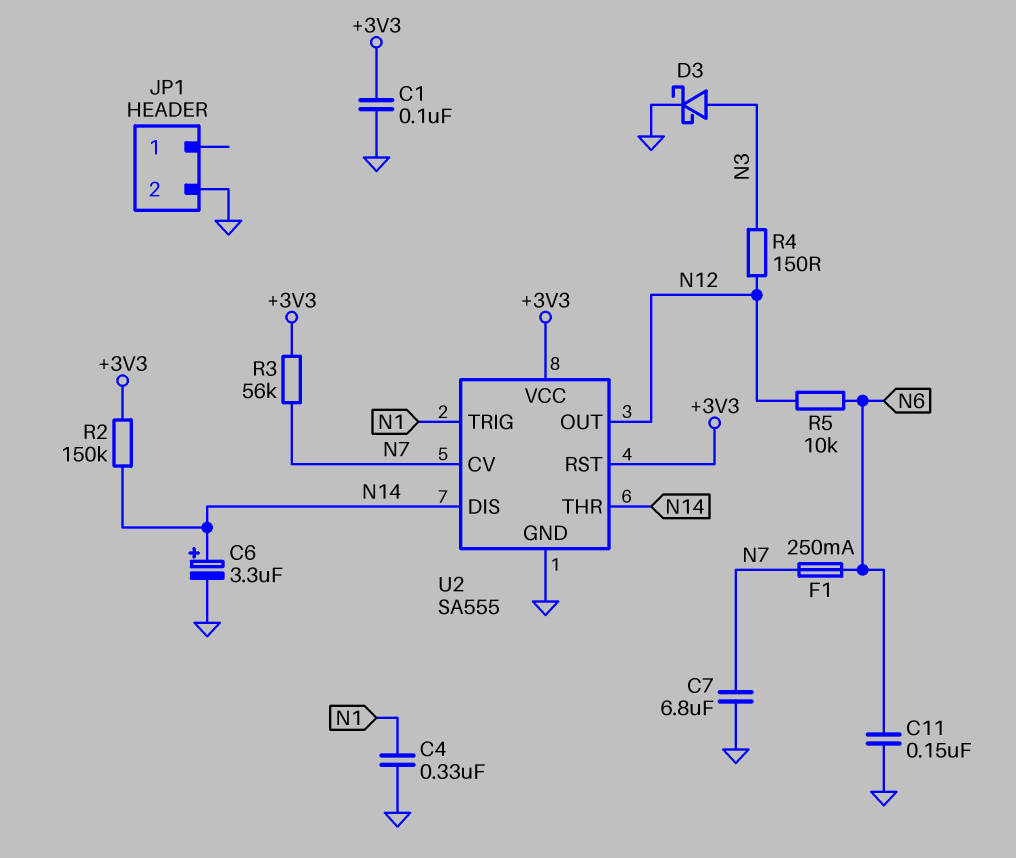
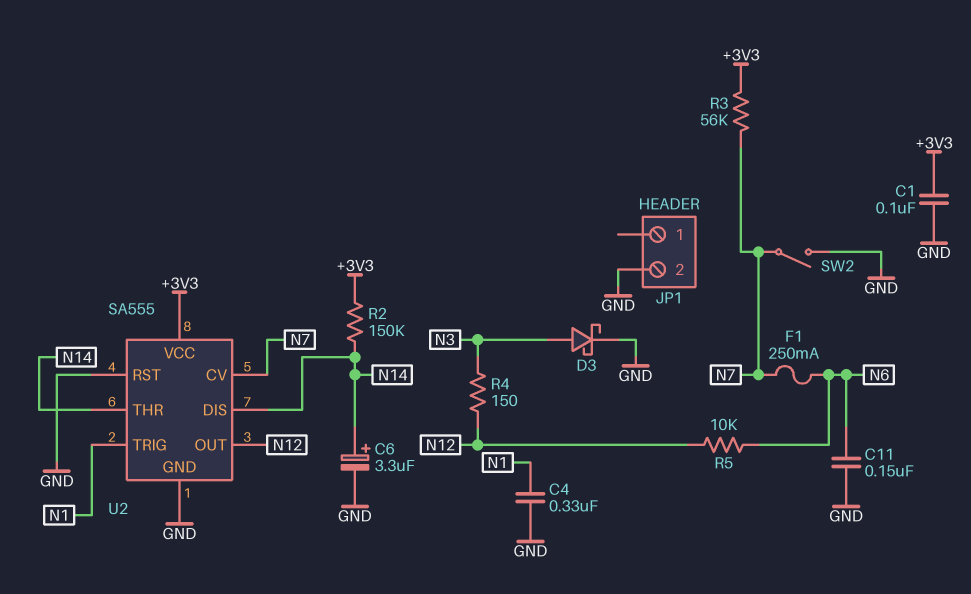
C7: 6.8uF (GND, N7) -> none
SW2: none -> switch (GND, N7)
U2 pin RST: +3V3 -> GND

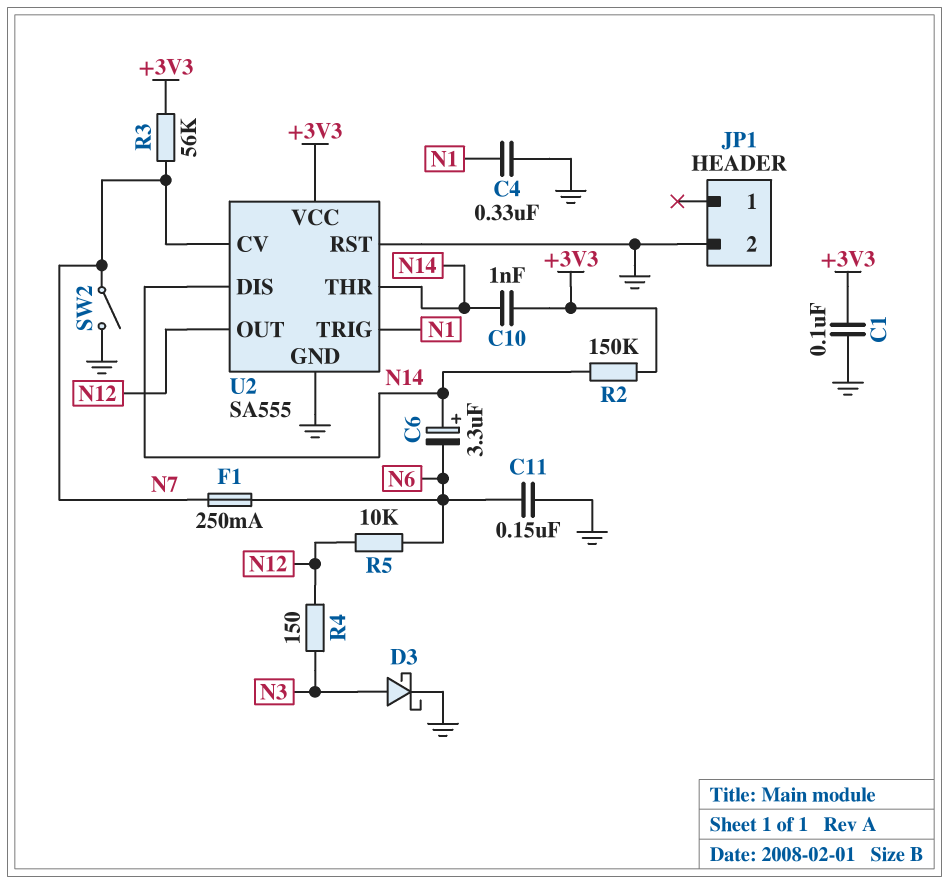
C6: 3.3uF (plus N14, minus GND) -> 3.3uF (plus N14, minus N6)
C10: none -> 1nF (+3V3, N14)

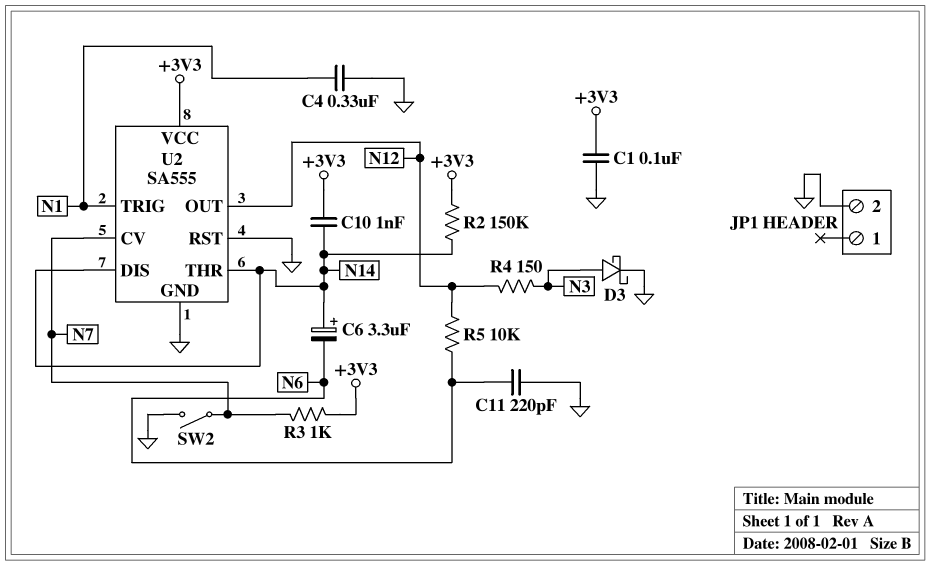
C11: 150nF (GND, N6) -> 220pF (GND, N6)
F1: 250mA (N6, N7) -> none
R3: 56k (+3V3, N7) -> 1k (+3V3, N7)

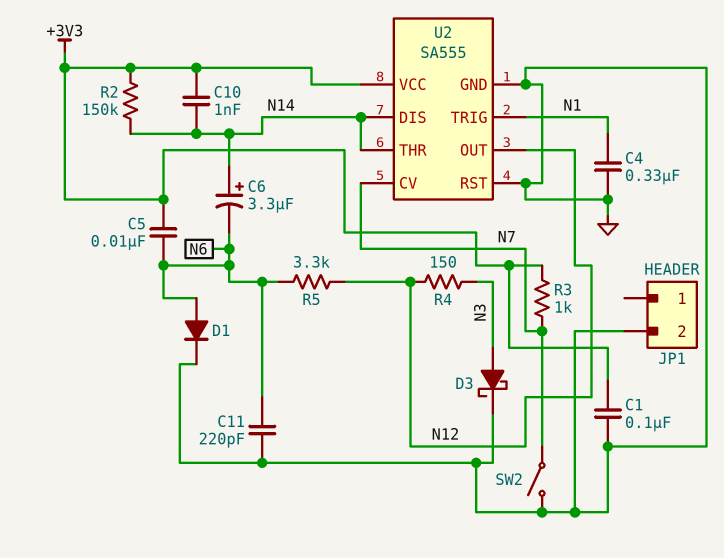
C5: none -> 10nF (+3V3, N6)
D1: none -> diode (A N6, K GND)
R5: 10k (N6, N12) -> 3.3k (N6, N12)

